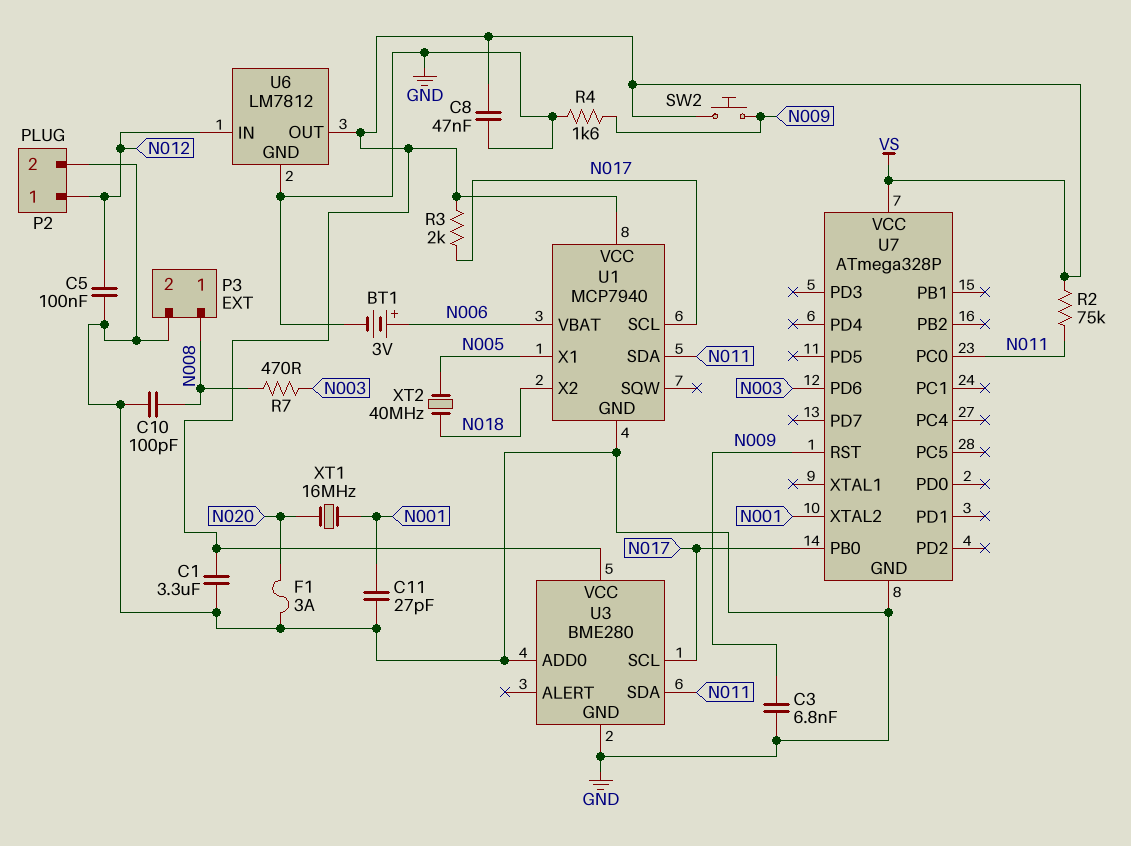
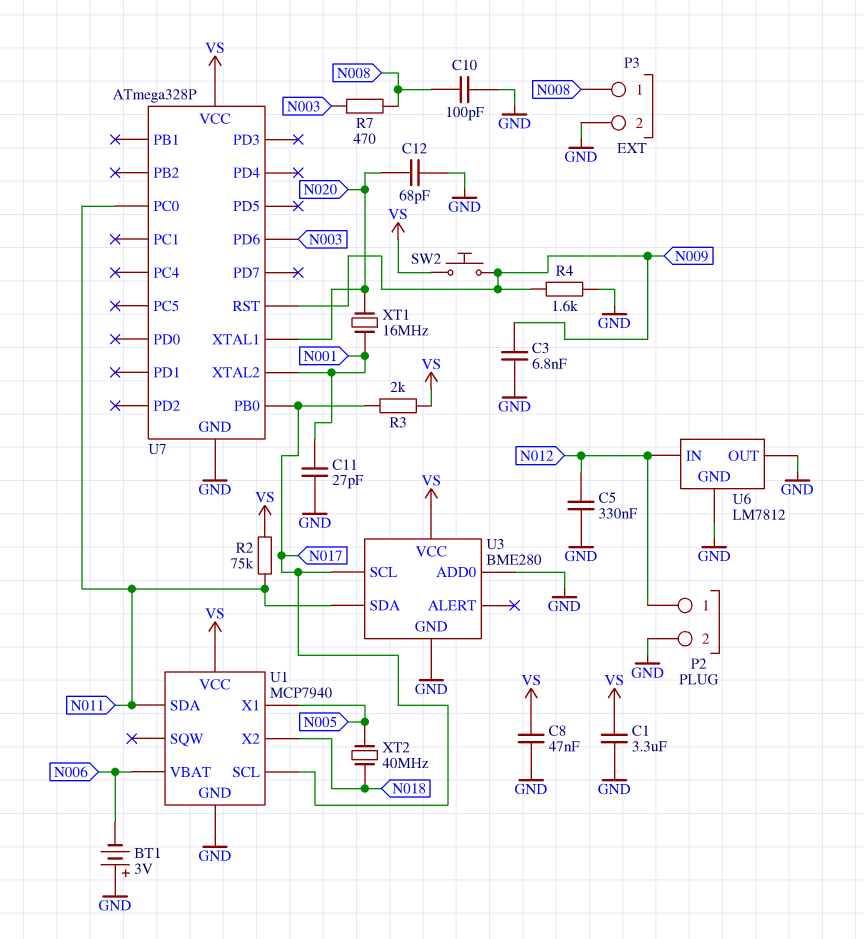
BT1: 3V (plus N006, minus GND) -> 3V (plus GND, minus N006)
C5: 100nF (GND, N012) -> 330nF (GND, N012)
C12: none -> 68pF (GND, N020)
F1: 3A (GND, N020) -> none
U6 pin OUT: VS -> GND
U7 pin XTAL1: none -> N020

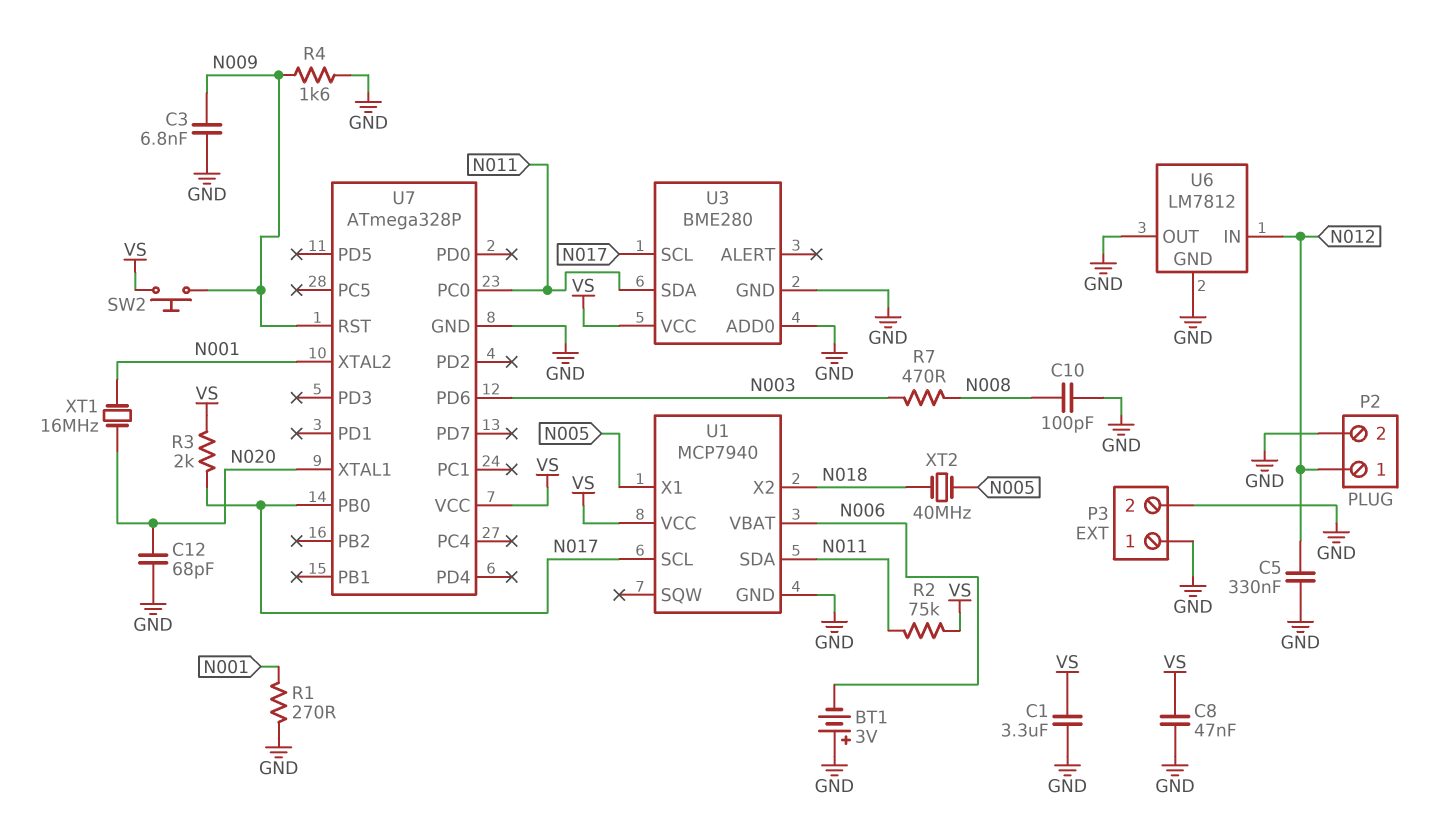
C11: 27pF (GND, N001) -> none
P3 pin 1: N008 -> GND
R1: none -> 270 (GND, N001)

